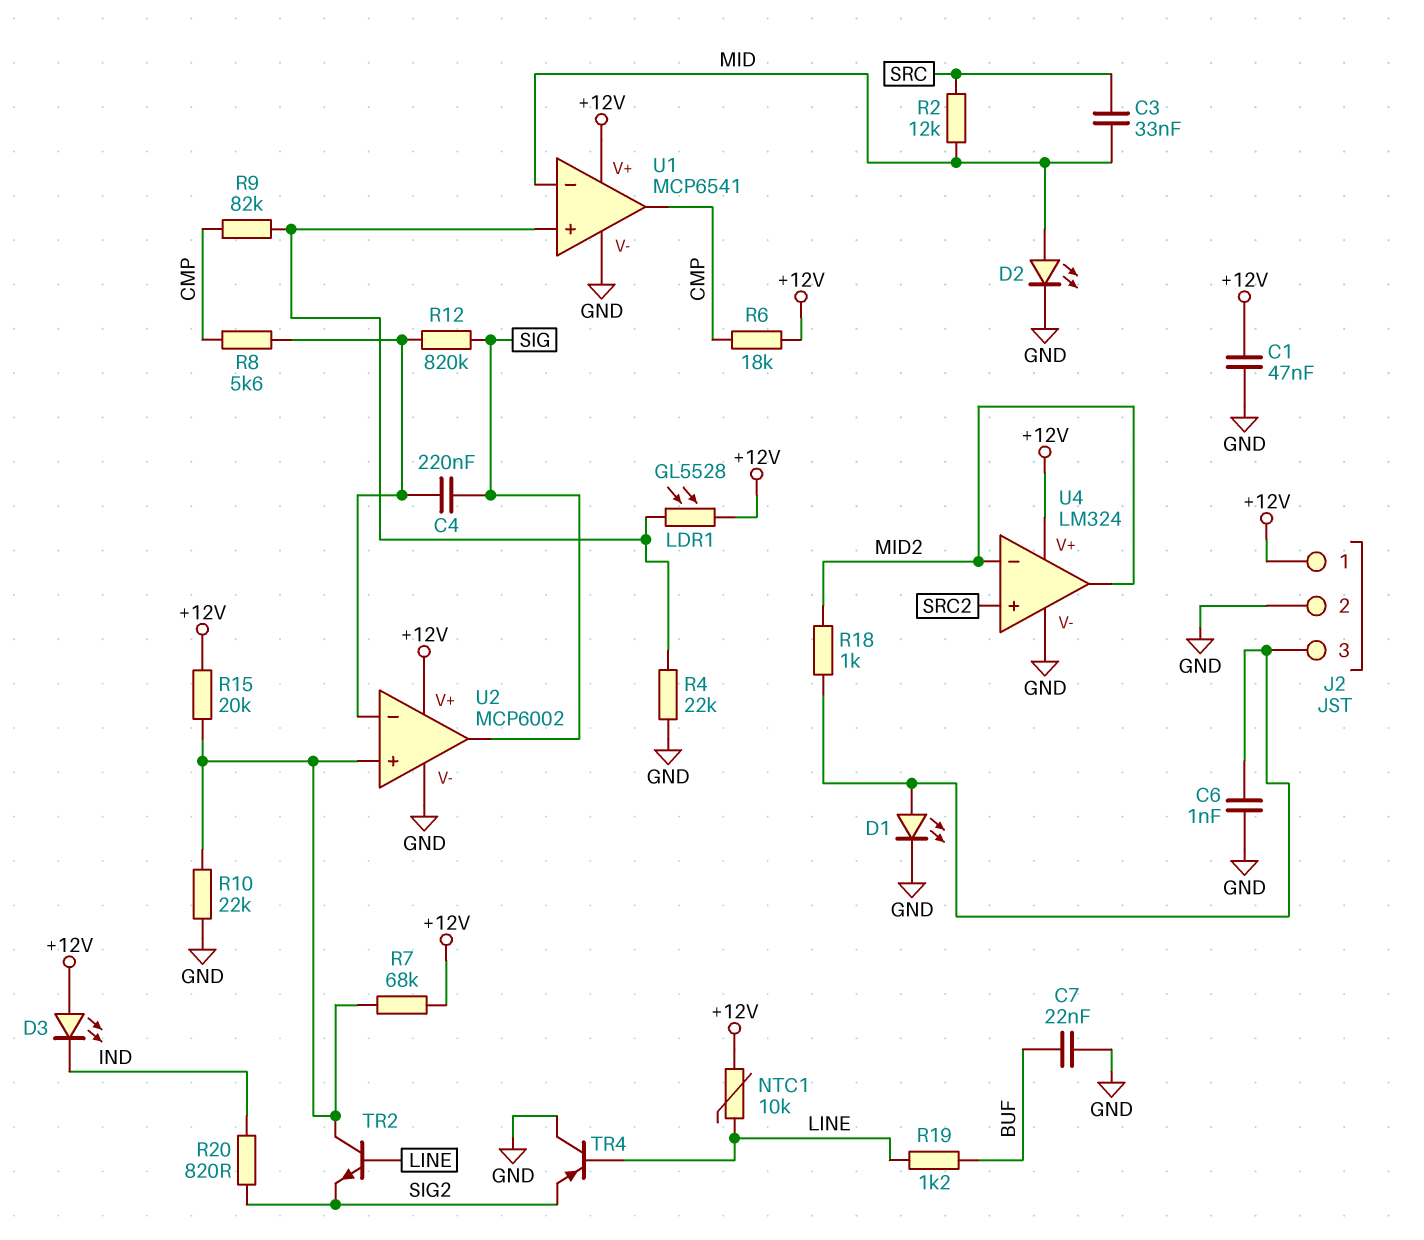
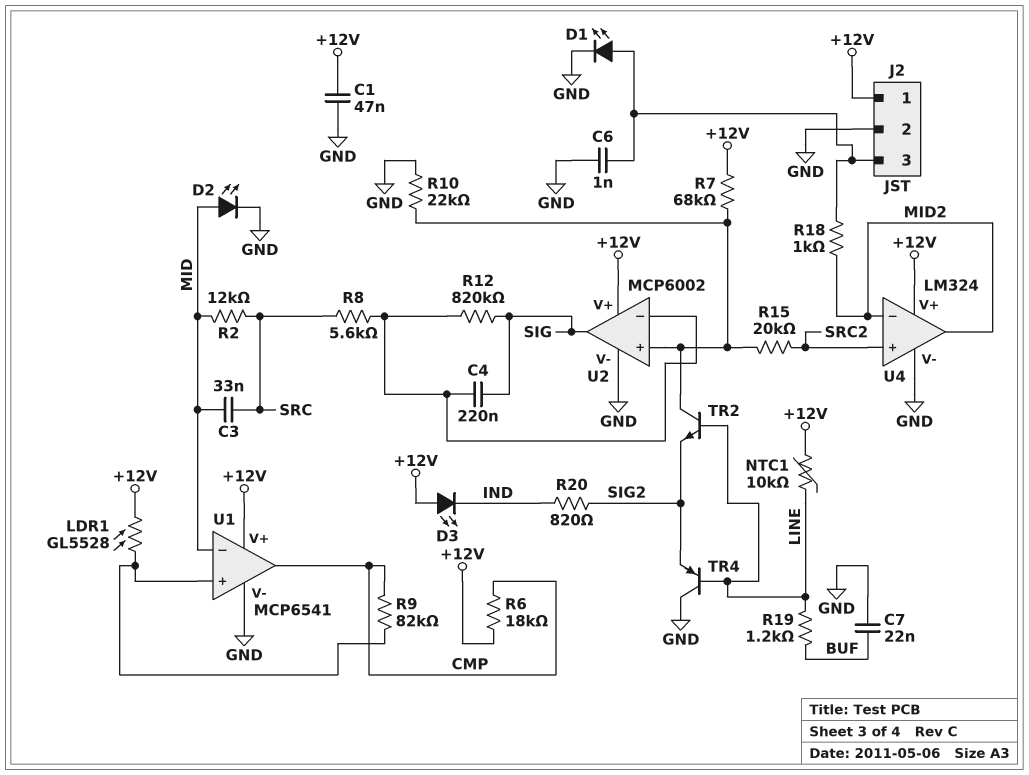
R4: 22k (GND, U1/in+) -> none
R8: 5.6k (CMP, U2/in-) -> 5.6k (SRC, U2/in-)
R15: 20k (+12V, U2/in+) -> 20k (SRC2, U2/in+)

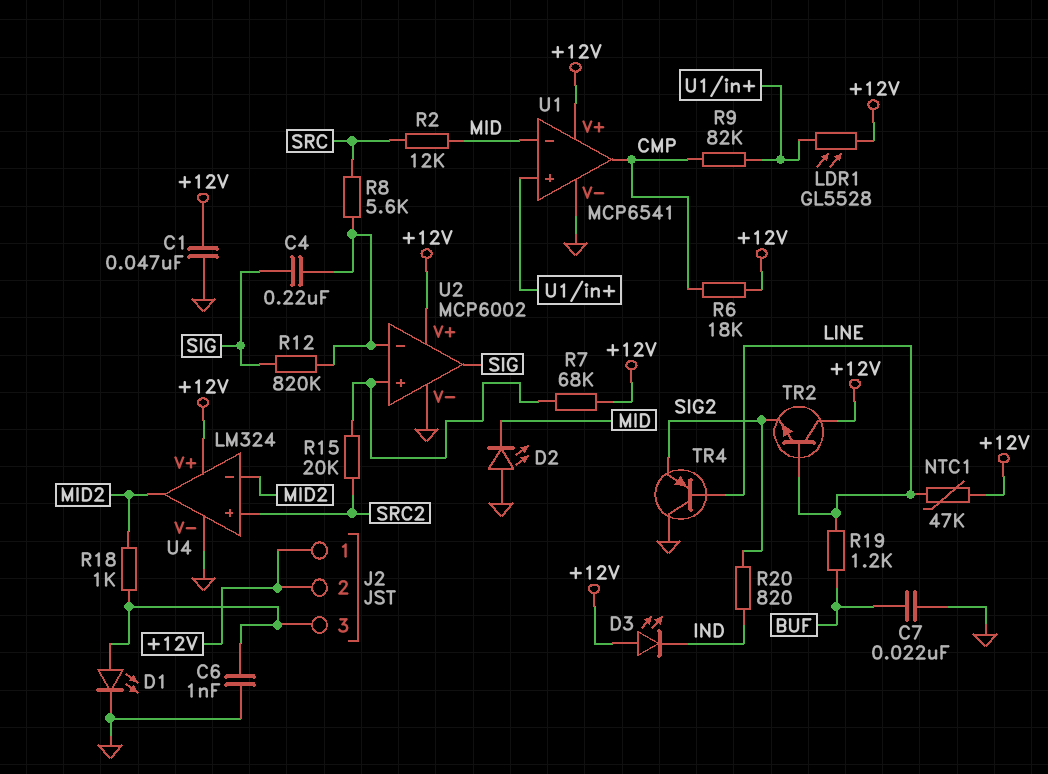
C3: 33nF (MID, SRC) -> none
D2: LED (A MID, K GND) -> LED (A GND, K MID)
J2 pin 2: GND -> +12V
NTC1: 10k (+12V, LINE) -> 47k (+12V, LINE)
R10: 22k (GND, U2/in+) -> none
TR2: NPN (B LINE, C U2/in+, E SIG2) -> NPN (B LINE, C +12V, E SIG2)

